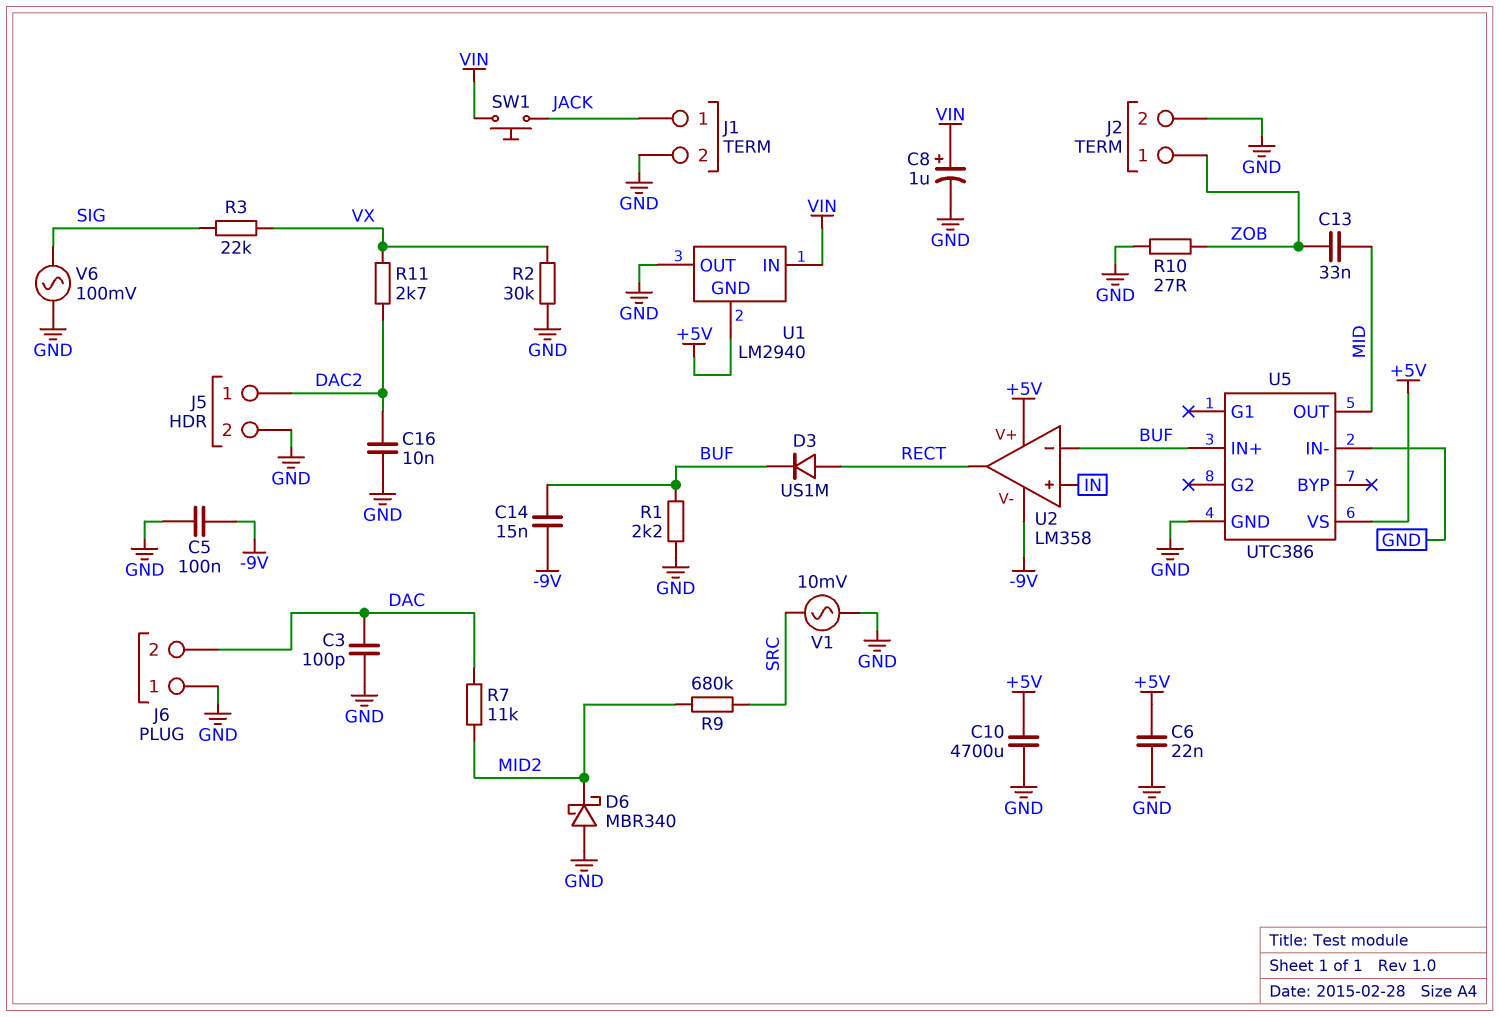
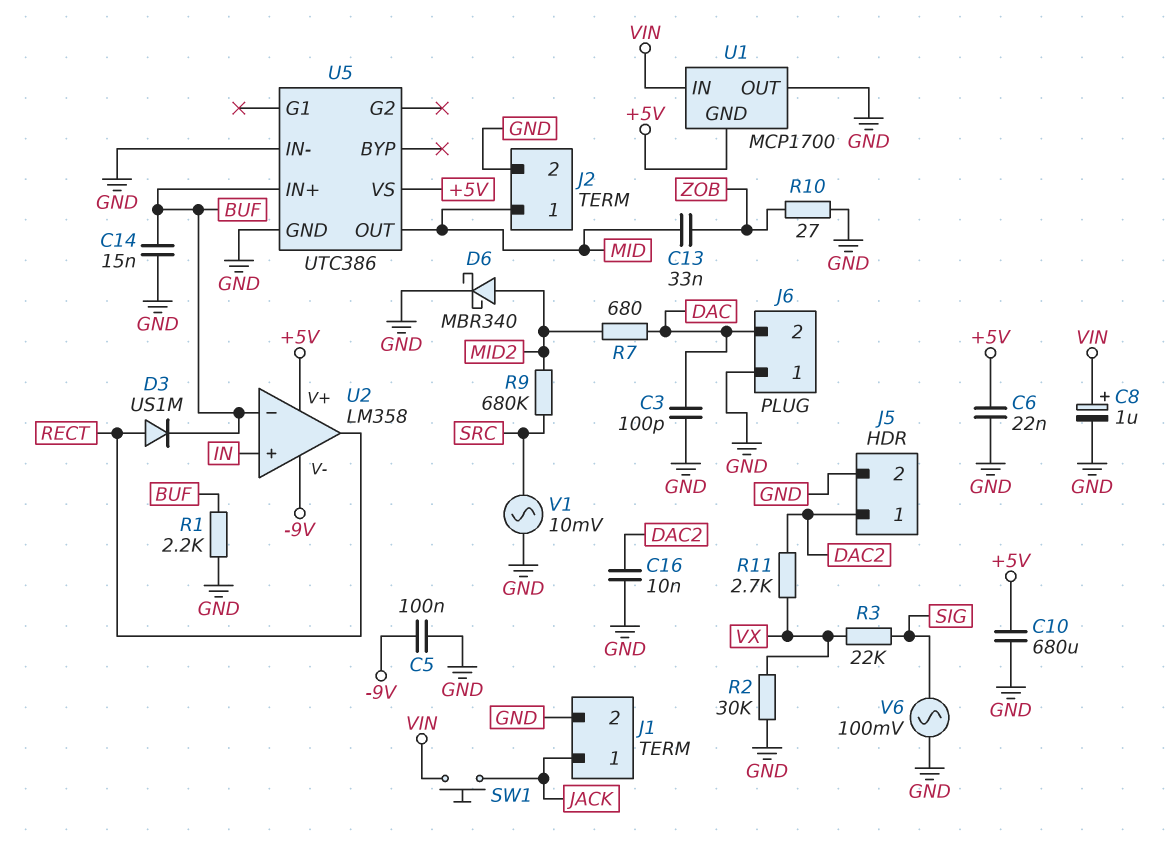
C10: 4700uF (+5V, GND) -> 680uF (+5V, GND)
C14: 15nF (-9V, BUF) -> 15nF (BUF, GND)
D6: schottky MBR340 (A GND, K MID2) -> schottky MBR340 (A MID2, K GND)
J2 pin 1: ZOB -> MID
R7: 11k (DAC, MID2) -> 680 (DAC, MID2)
U1: LM2940 -> MCP1700

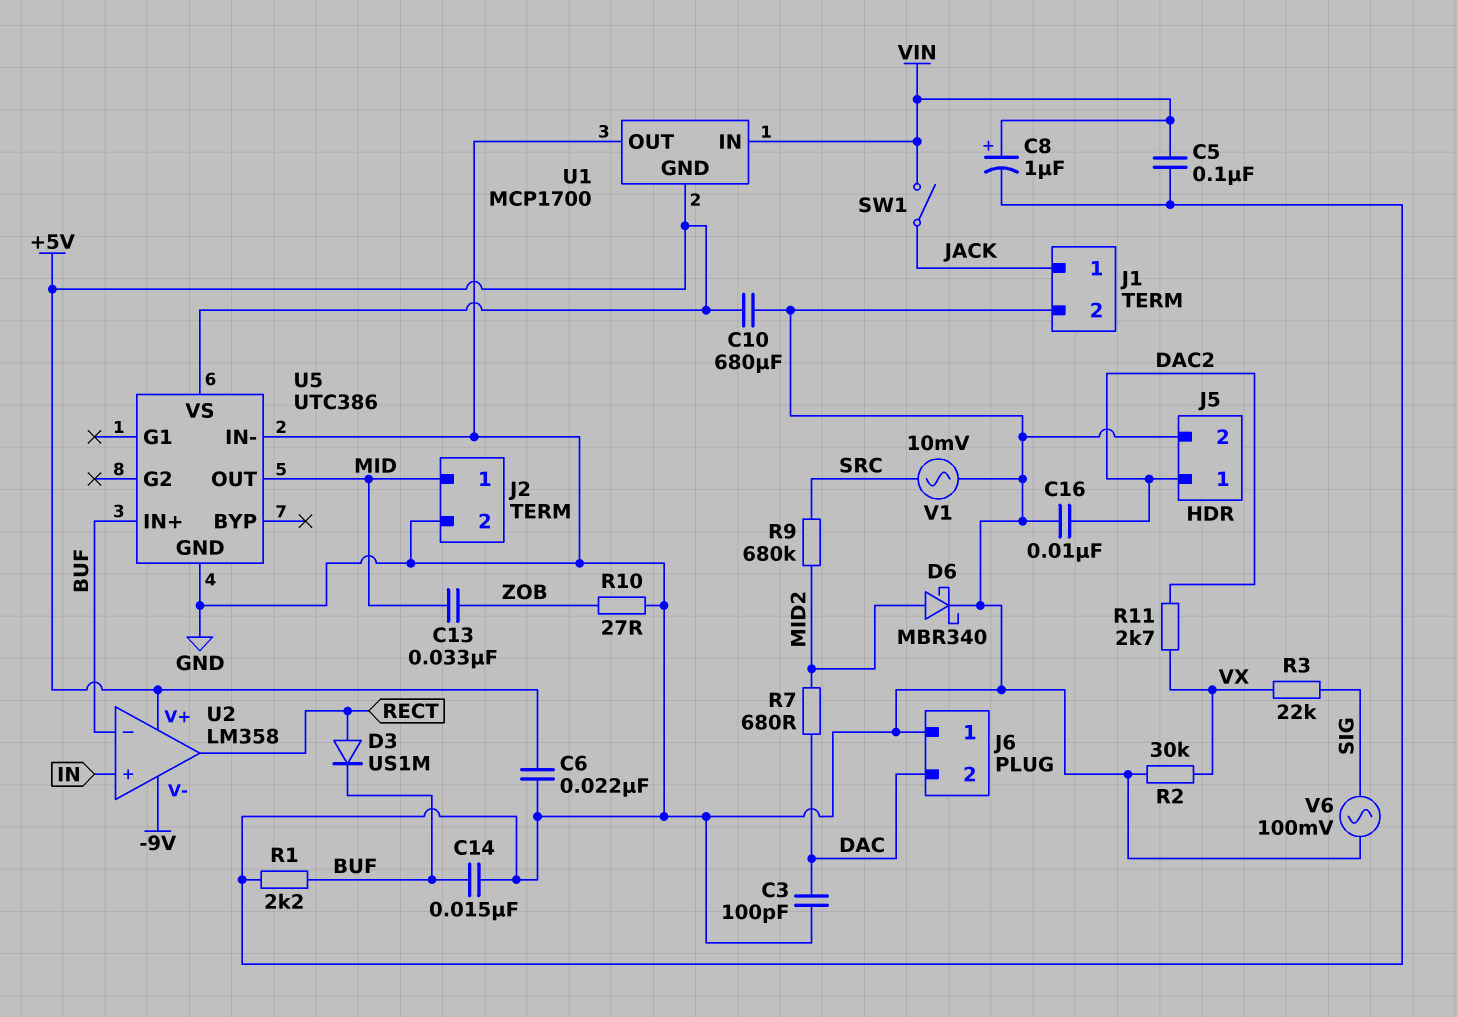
C5: 100nF (-9V, GND) -> 100nF (GND, VIN)
SW1: button (JACK, VIN) -> switch (JACK, VIN)

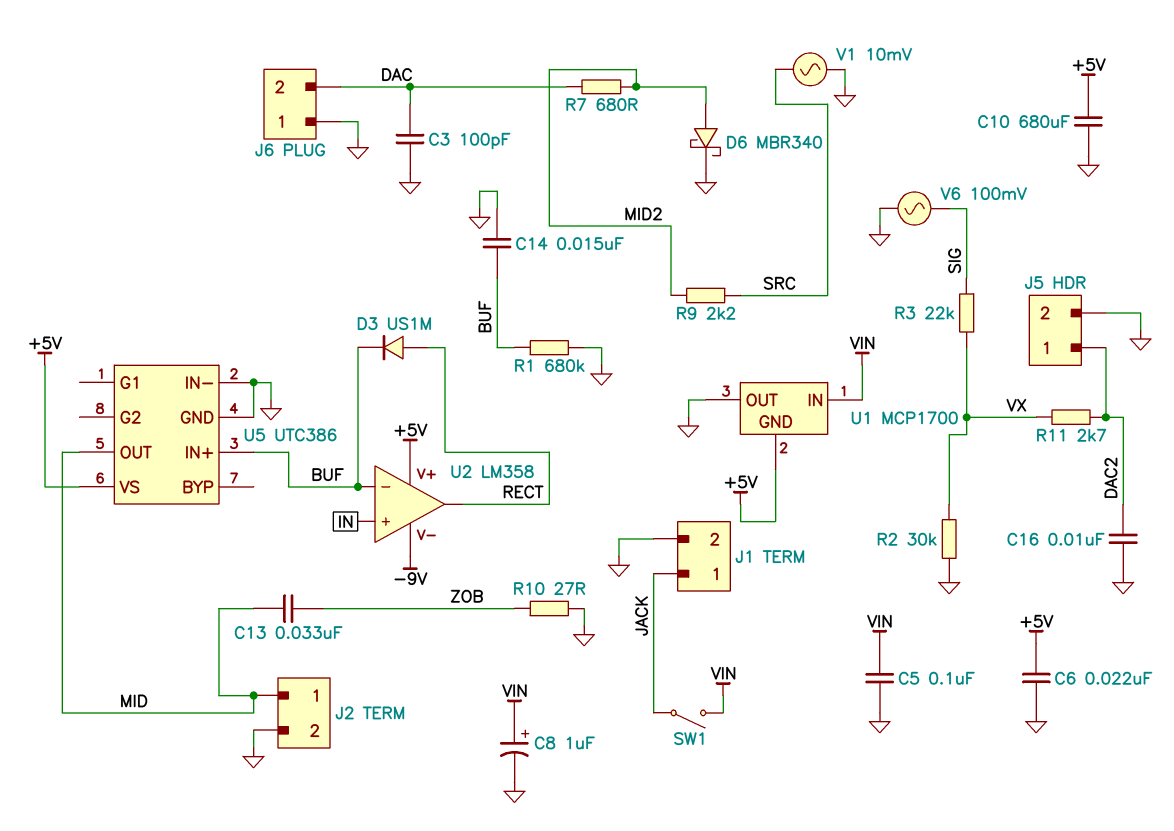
R1: 2.2k (BUF, GND) -> 680k (BUF, GND)
R9: 680k (MID2, SRC) -> 2.2k (MID2, SRC)

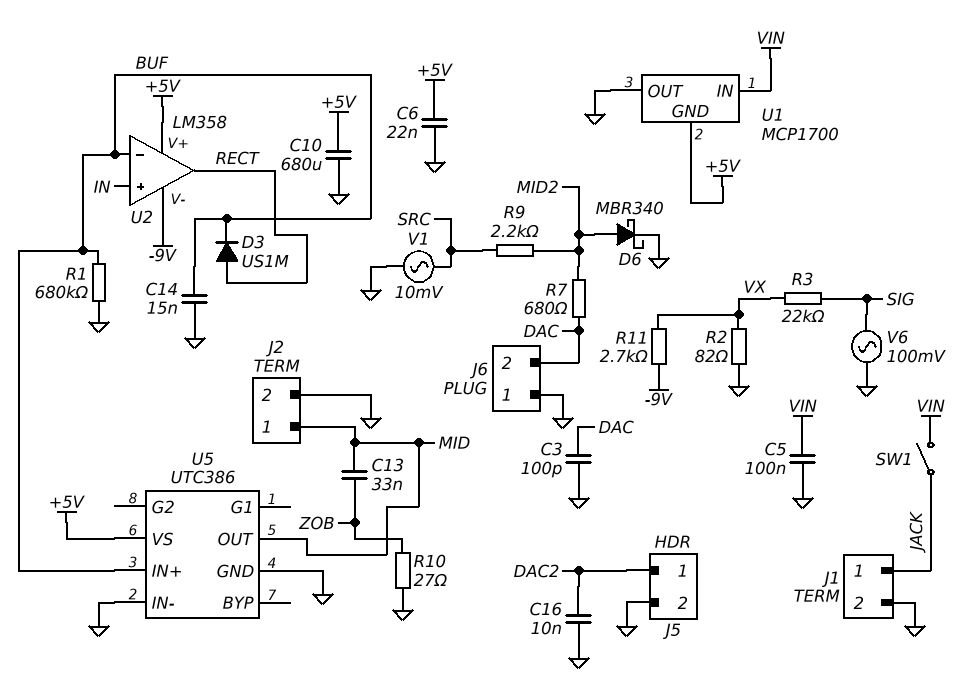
C8: 1uF (plus VIN, minus GND) -> none
R2: 30k (GND, VX) -> 82 (GND, VX)
R11: 2.7k (DAC2, VX) -> 2.7k (-9V, VX)

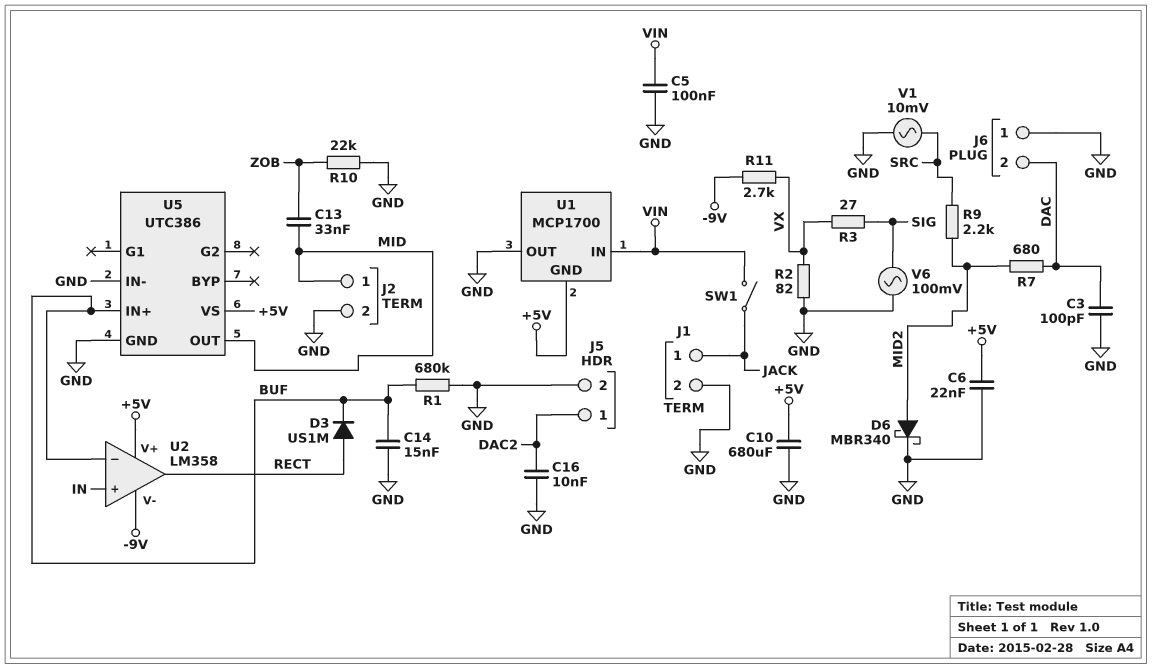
R3: 22k (SIG, VX) -> 27 (SIG, VX)
R10: 27 (GND, ZOB) -> 22k (GND, ZOB)

